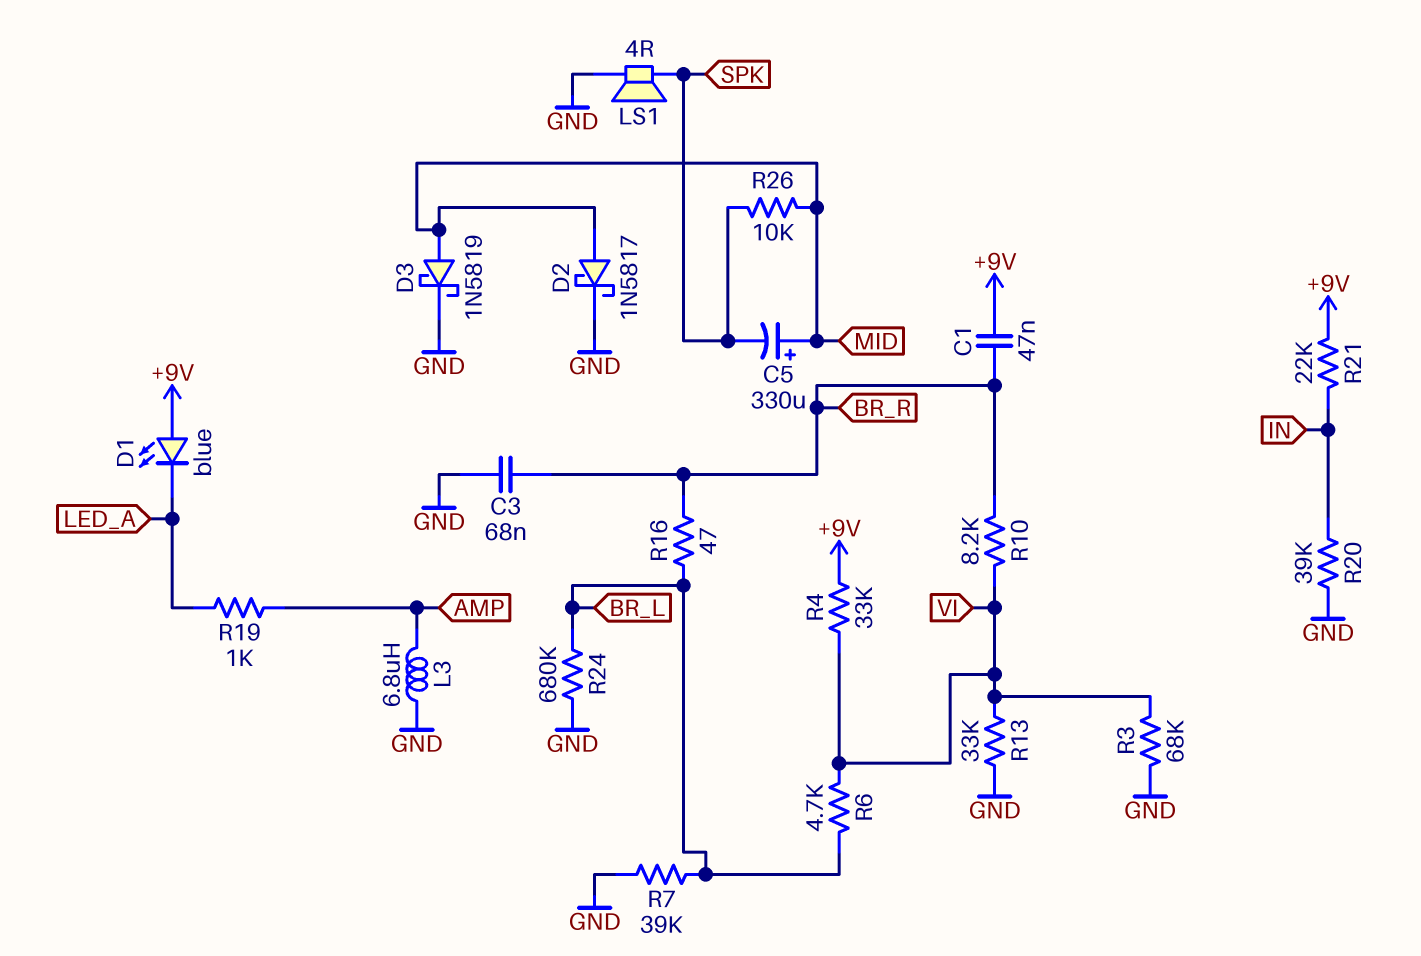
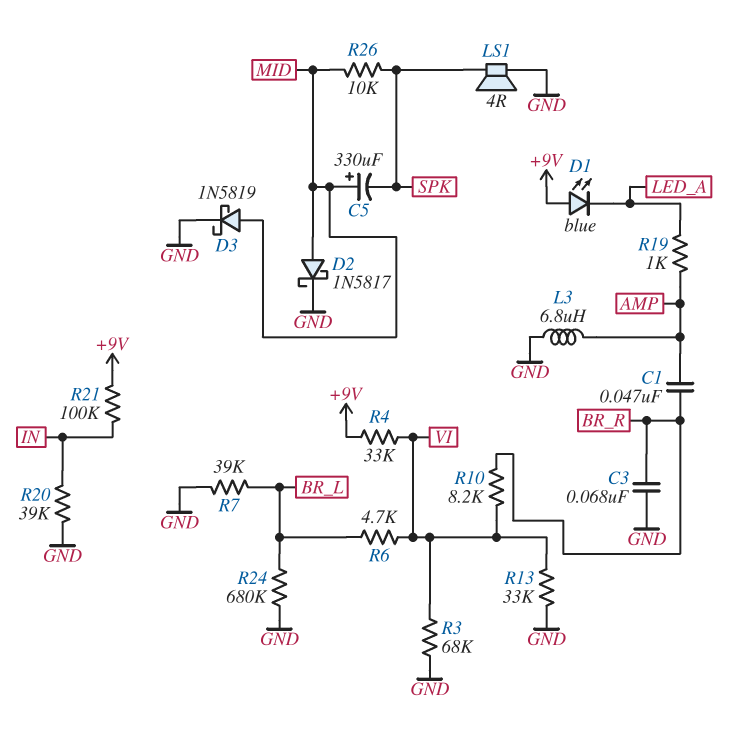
C1: 47nF (+9V, BR_R) -> 47nF (AMP, BR_R)
R16: 47 (BR_L, BR_R) -> none
R21: 22k (+9V, IN) -> 100k (+9V, IN)

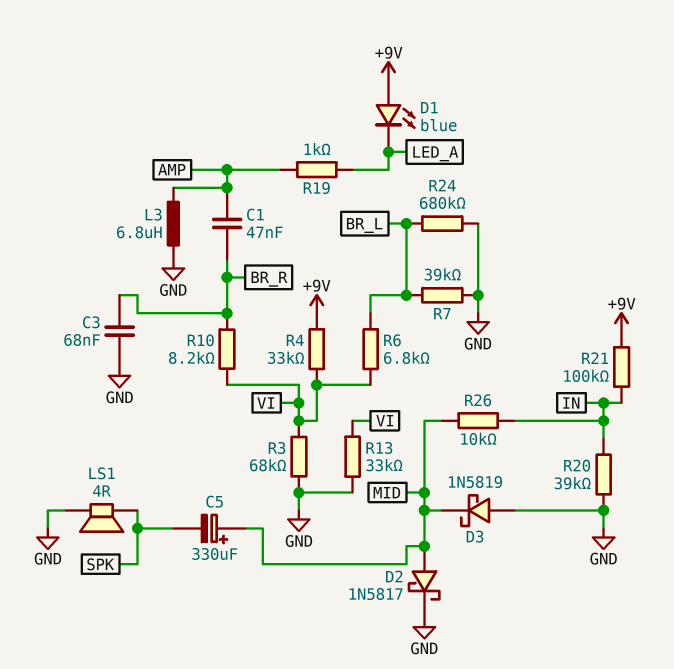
D3: schottky 1N5819 (A MID, K GND) -> schottky 1N5819 (A GND, K MID)
R6: 4.7k (BR_L, VI) -> 6.8k (BR_L, VI)
R26: 10k (MID, SPK) -> 10k (IN, MID)

